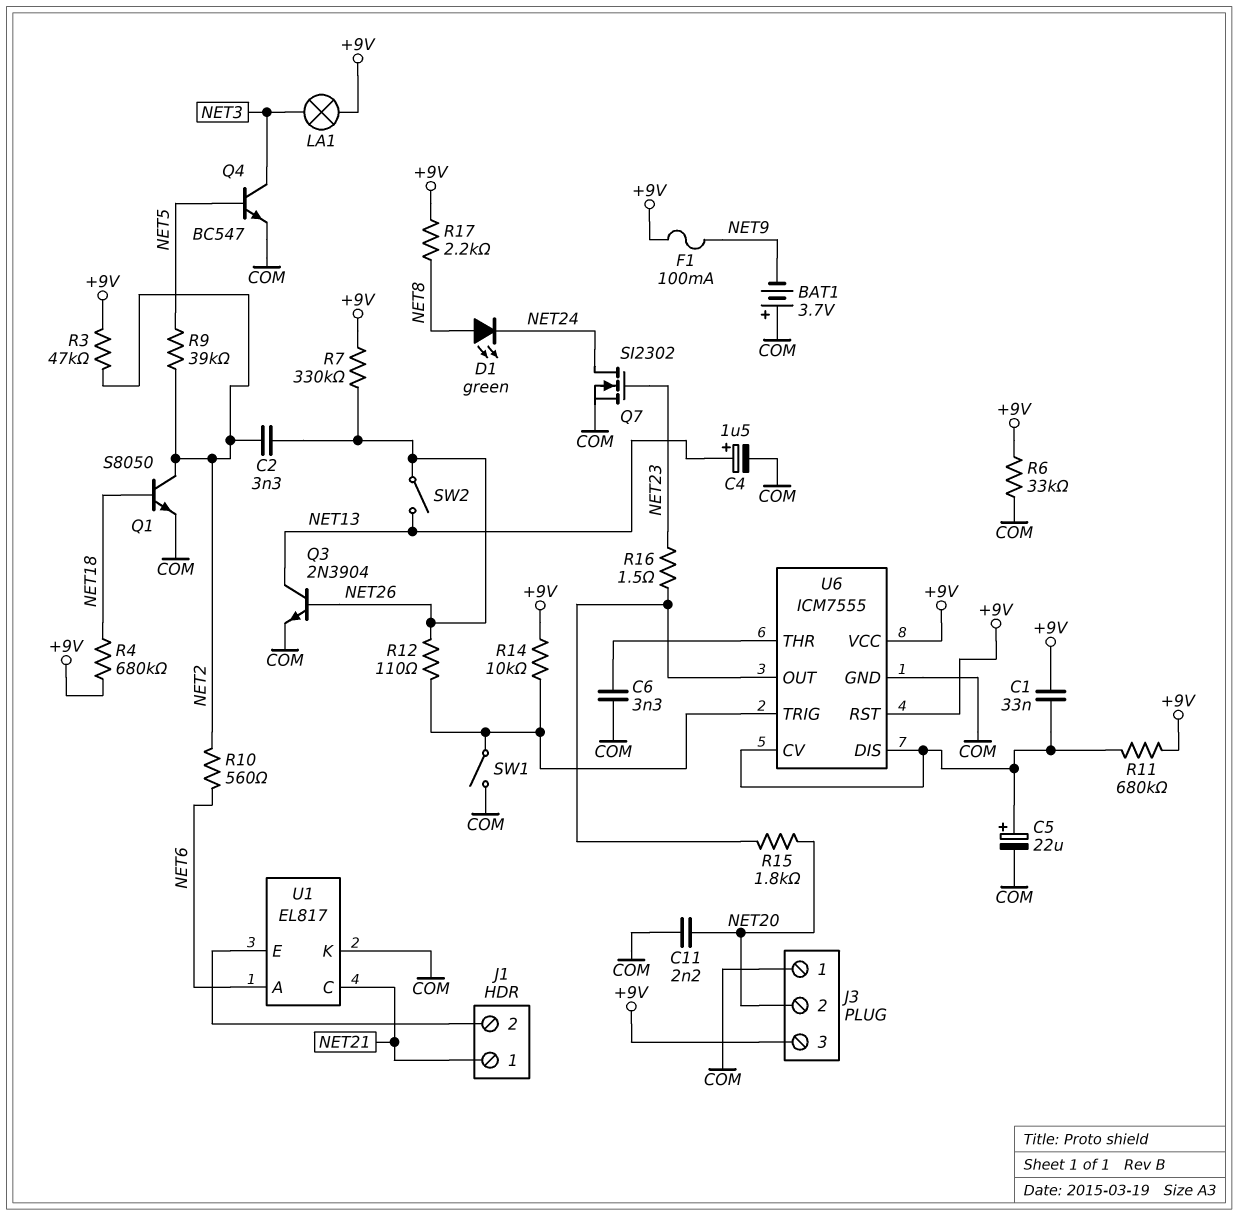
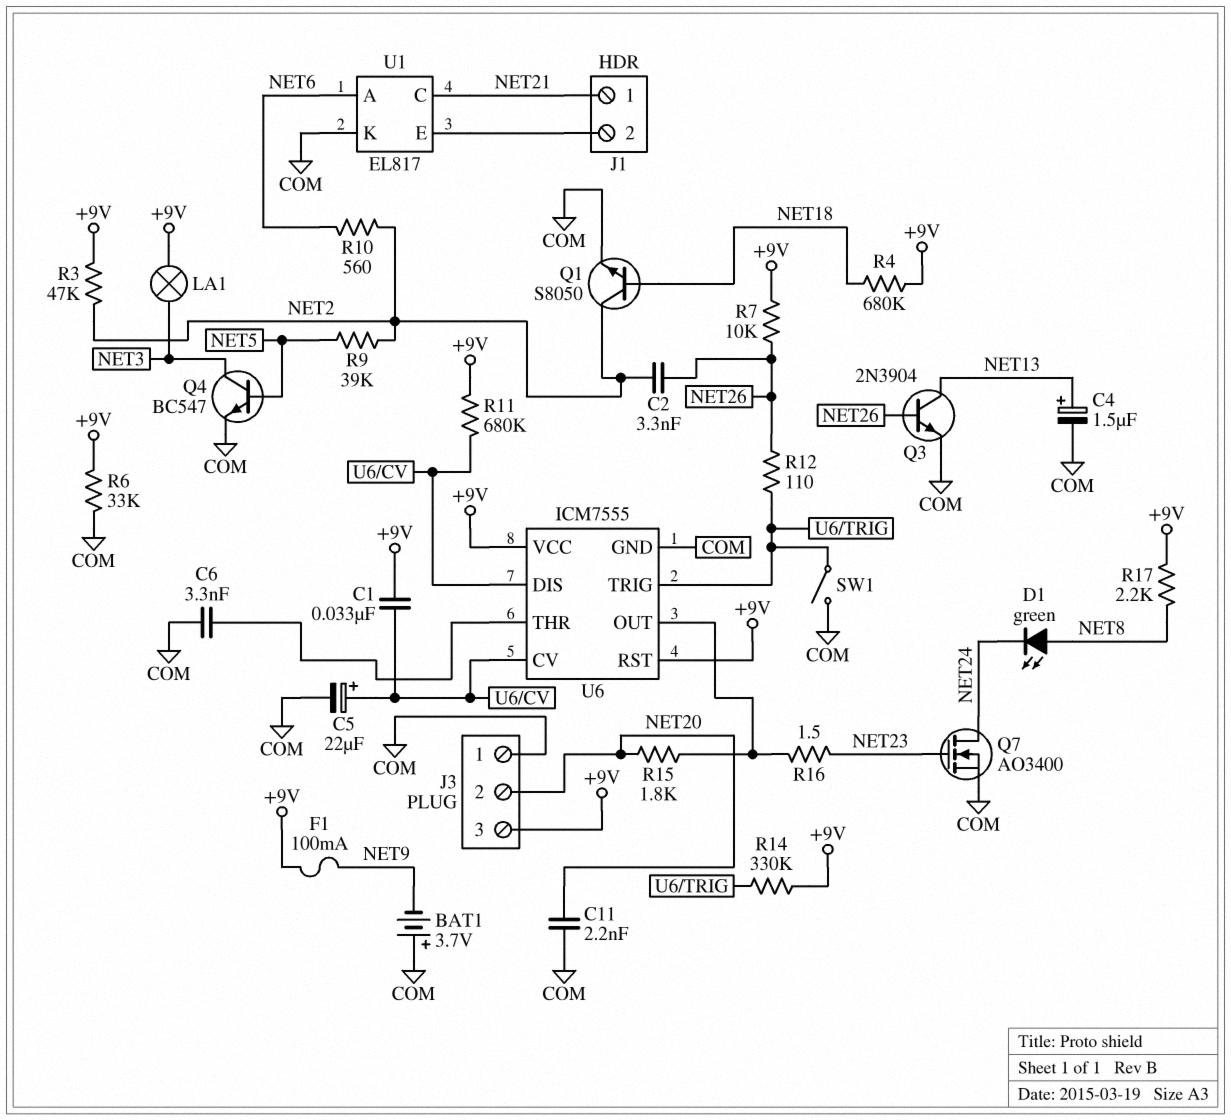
Q7: NMOS SI2302 (G NET23, D NET24, S COM) -> NMOS AO3400 (G NET23, D NET24, S COM)
R7: 330k (+9V, NET26) -> 10k (+9V, NET26)
R14: 10k (+9V, U6/TRIG) -> 330k (+9V, U6/TRIG)
SW2: switch (NET13, NET26) -> none

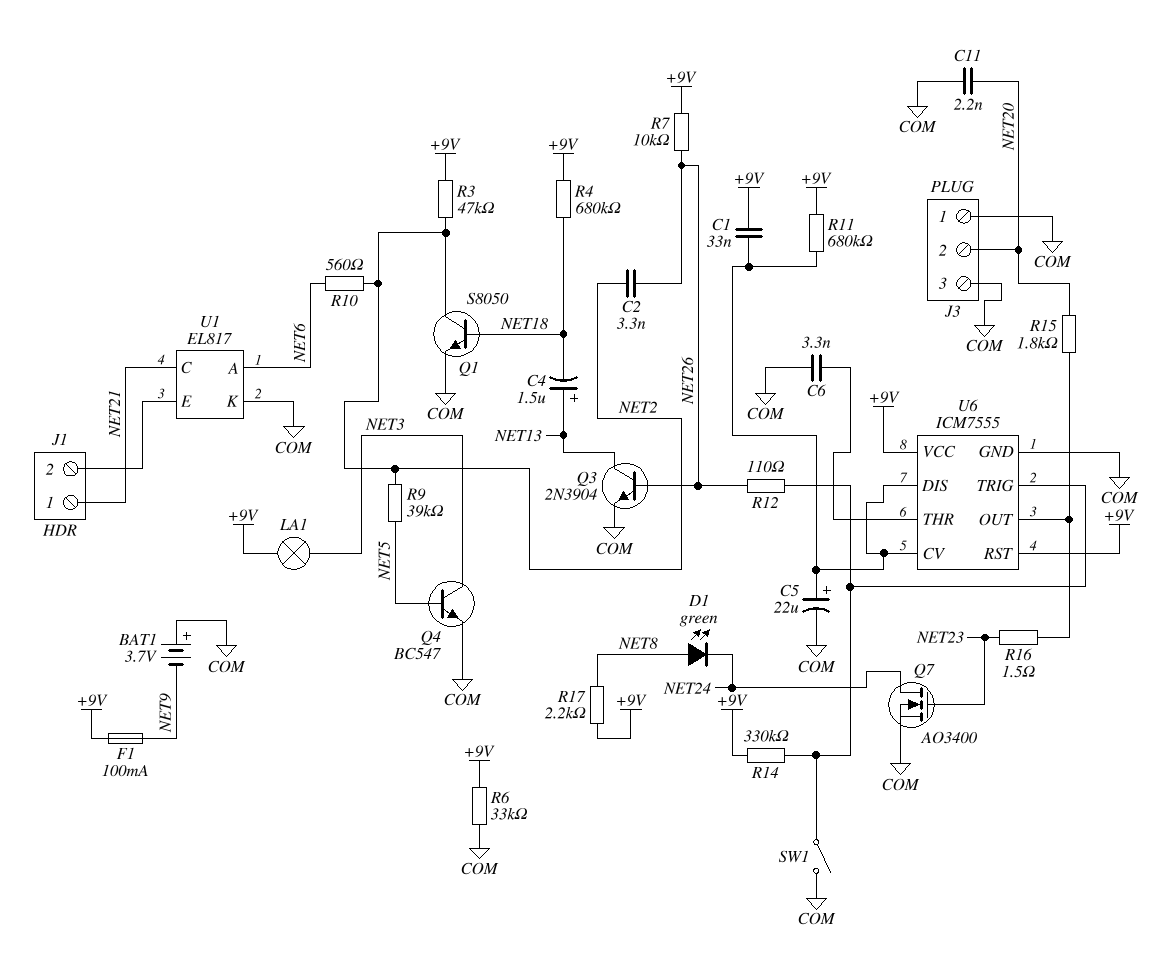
C4: 1.5uF (plus NET13, minus COM) -> 1.5uF (plus NET13, minus NET18)
J3 pin 3: +9V -> COM

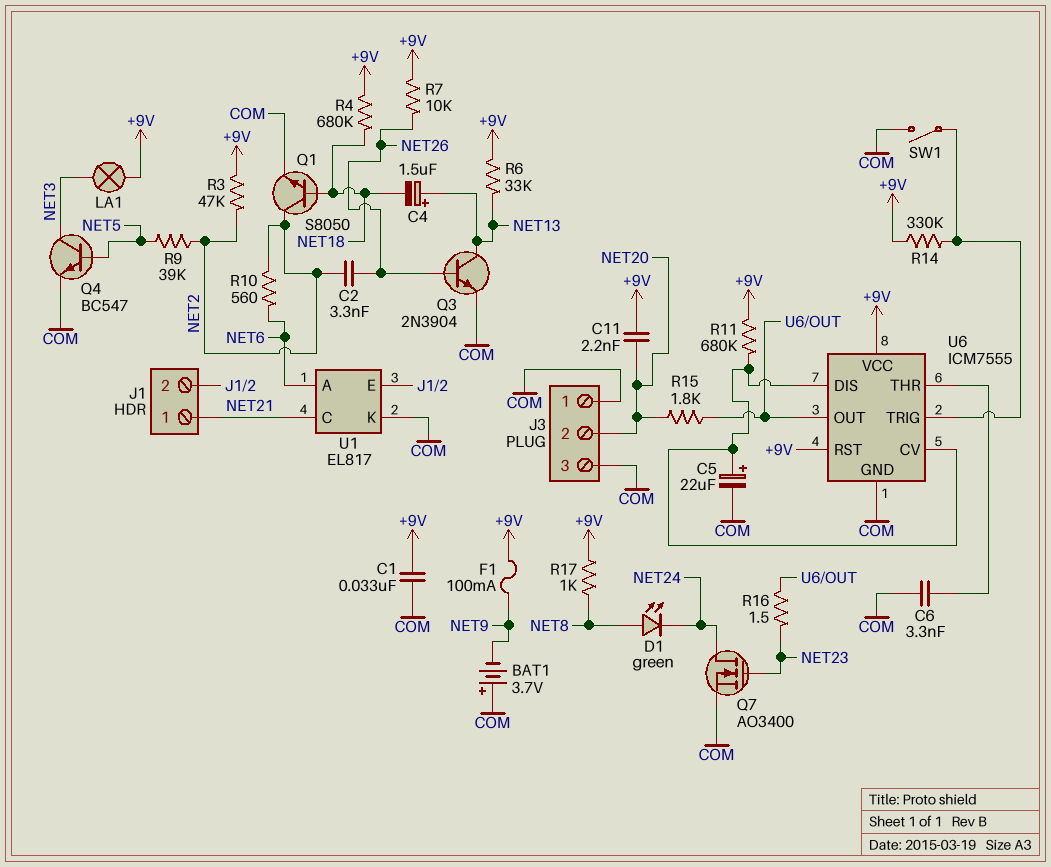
C1: 33nF (+9V, U6/CV) -> 33nF (+9V, COM)
C11: 2.2nF (COM, NET20) -> 2.2nF (+9V, NET20)
R6: 33k (+9V, COM) -> 33k (+9V, NET13)
R12: 110 (NET26, U6/TRIG) -> none
R17: 2.2k (+9V, NET8) -> 1k (+9V, NET8)

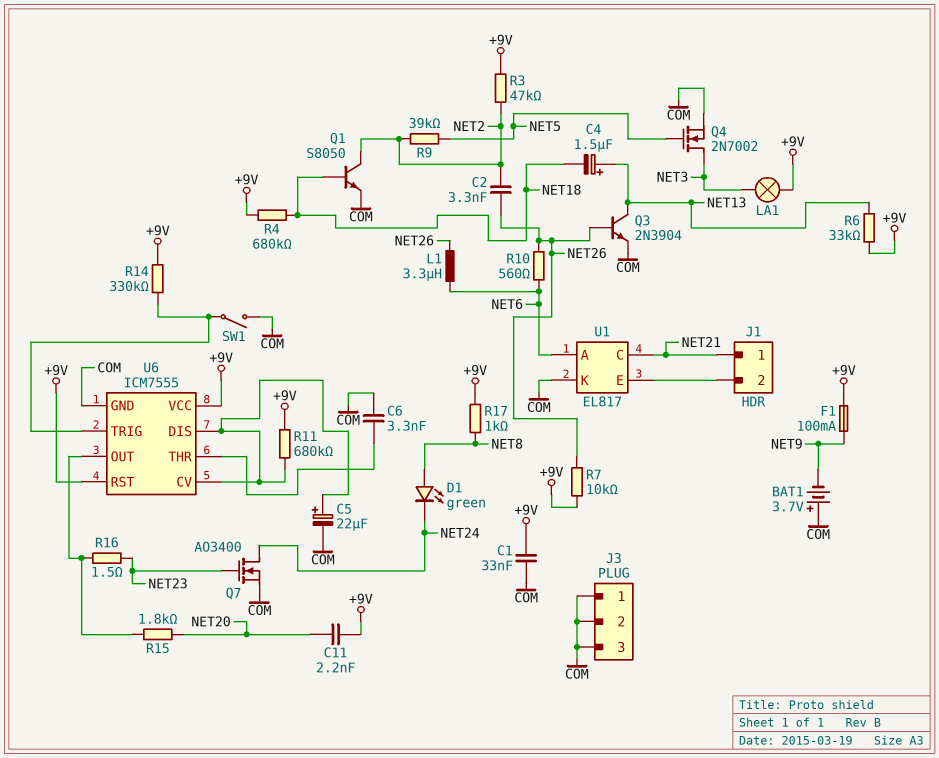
J3 pin 2: NET20 -> COM
L1: none -> 3.3uH (NET6, NET26)
Q4: NPN BC547 (B NET5, C NET3, E COM) -> NMOS 2N7002 (G NET5, D NET3, S COM)
R10: 560 (NET2, NET6) -> 560 (NET6, NET26)

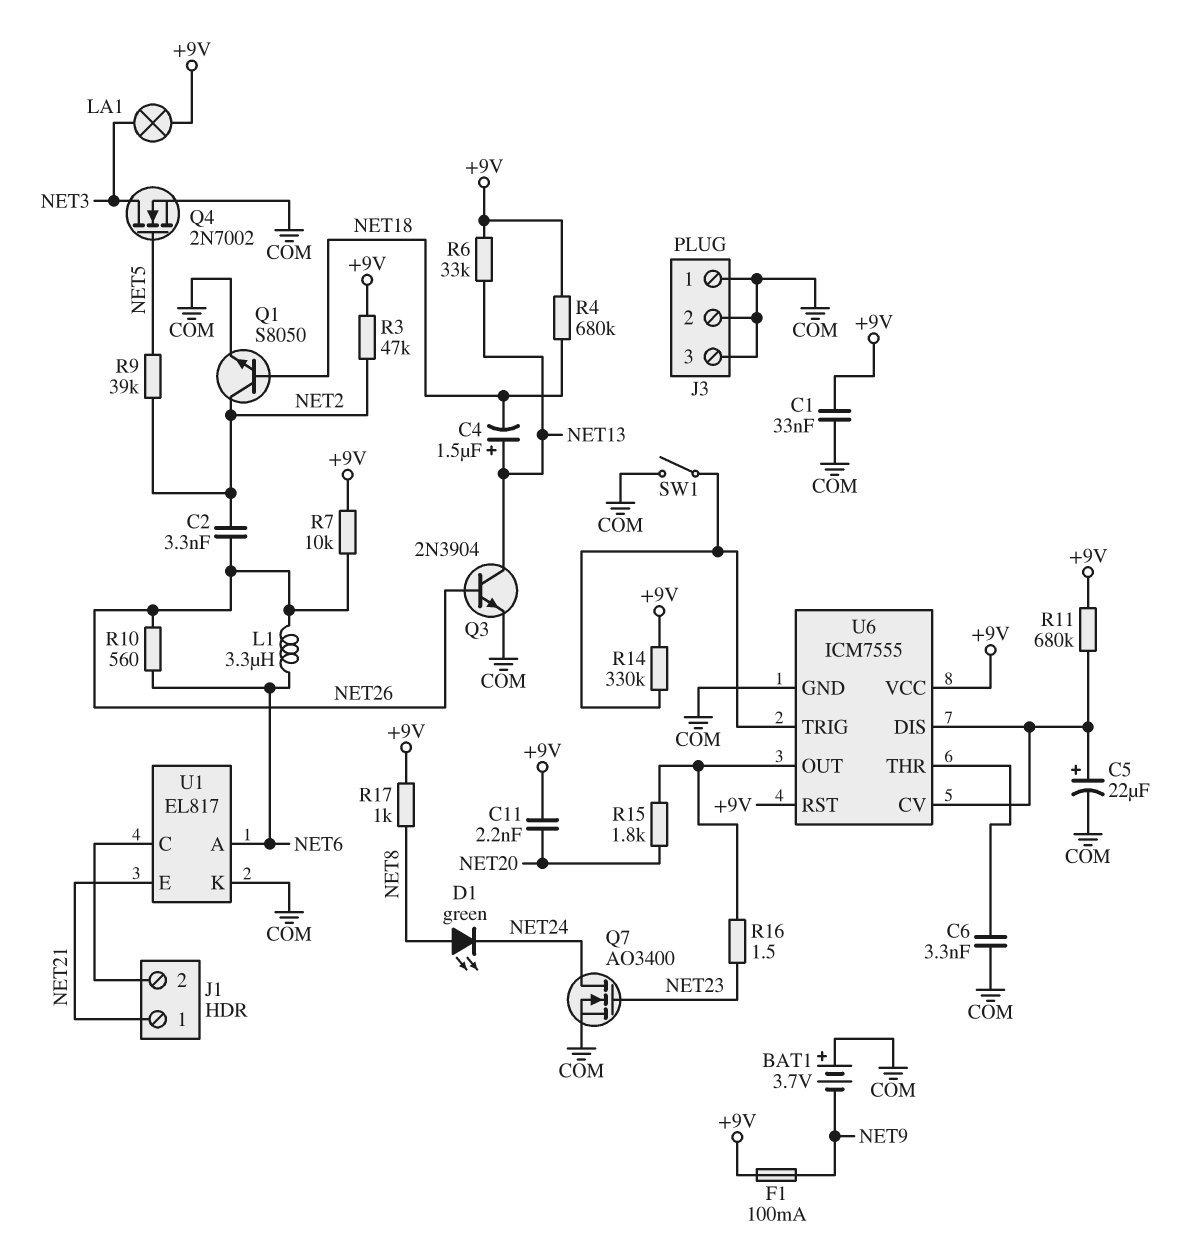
U1 pin C: NET21 -> J1/2
U1 pin E: J1/2 -> NET21

